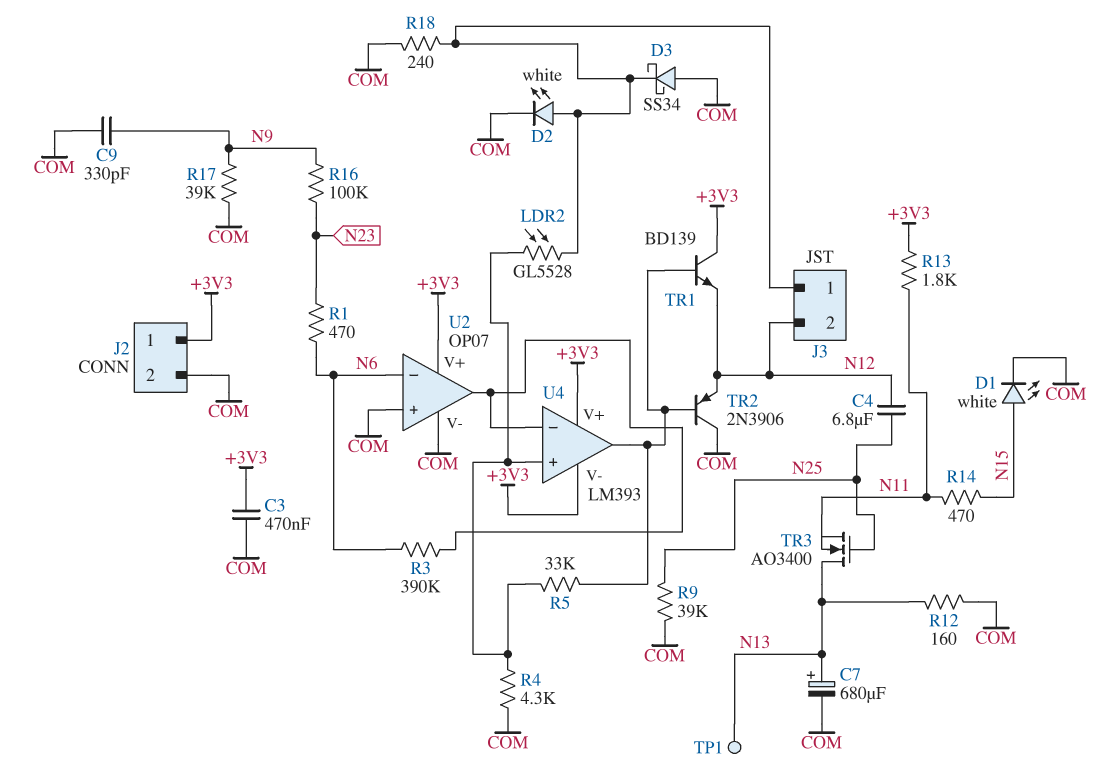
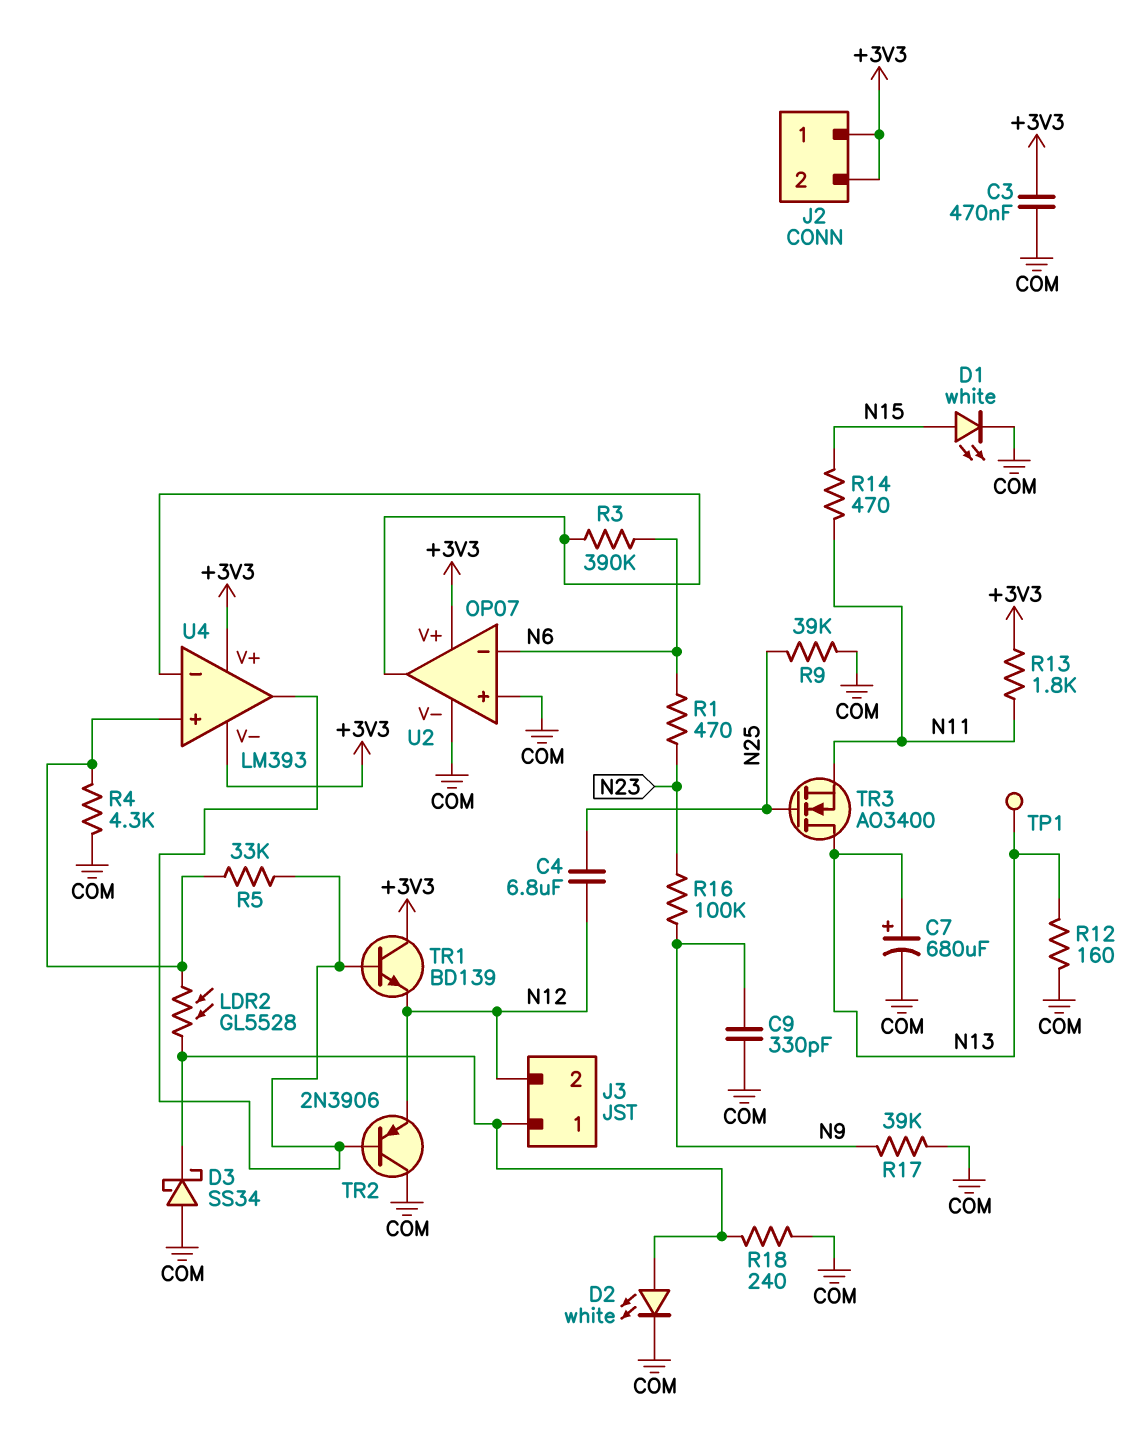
J2 pin 2: COM -> +3V3

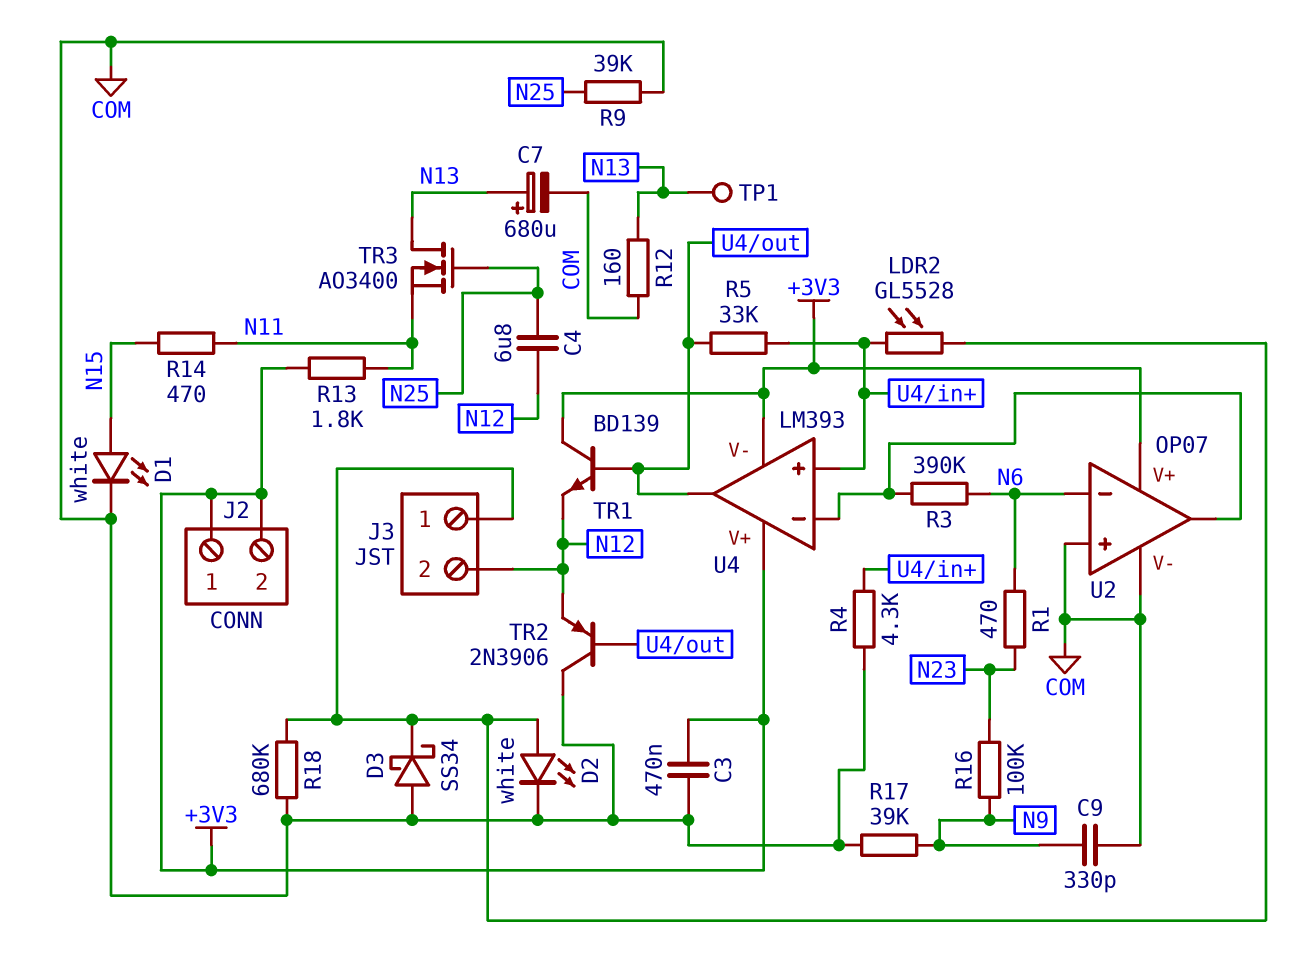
R18: 240 (COM, J3/1) -> 680k (COM, J3/1)

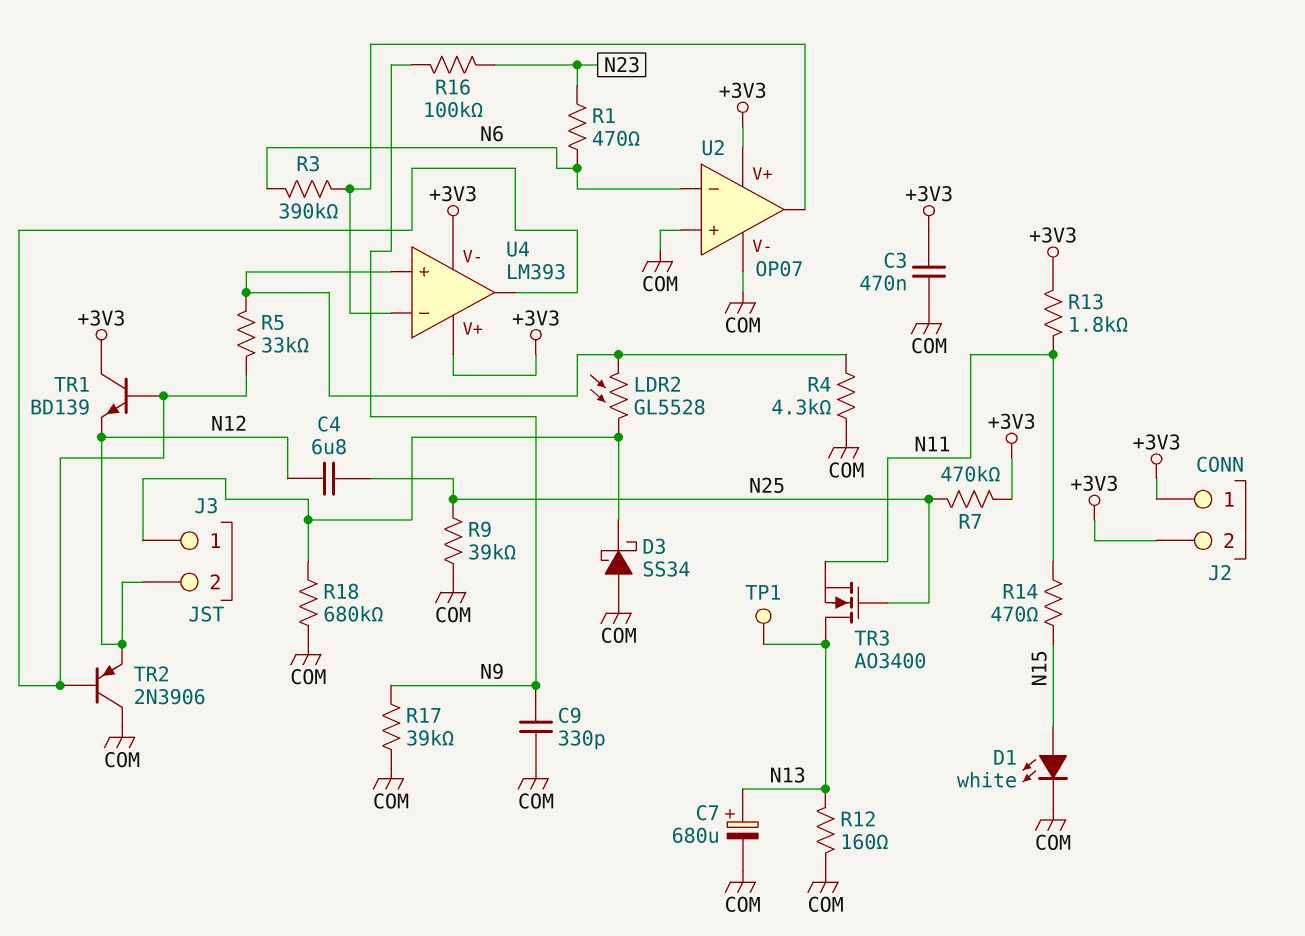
D2: LED white (A J3/1, K COM) -> none
R7: none -> 470k (+3V3, N25)

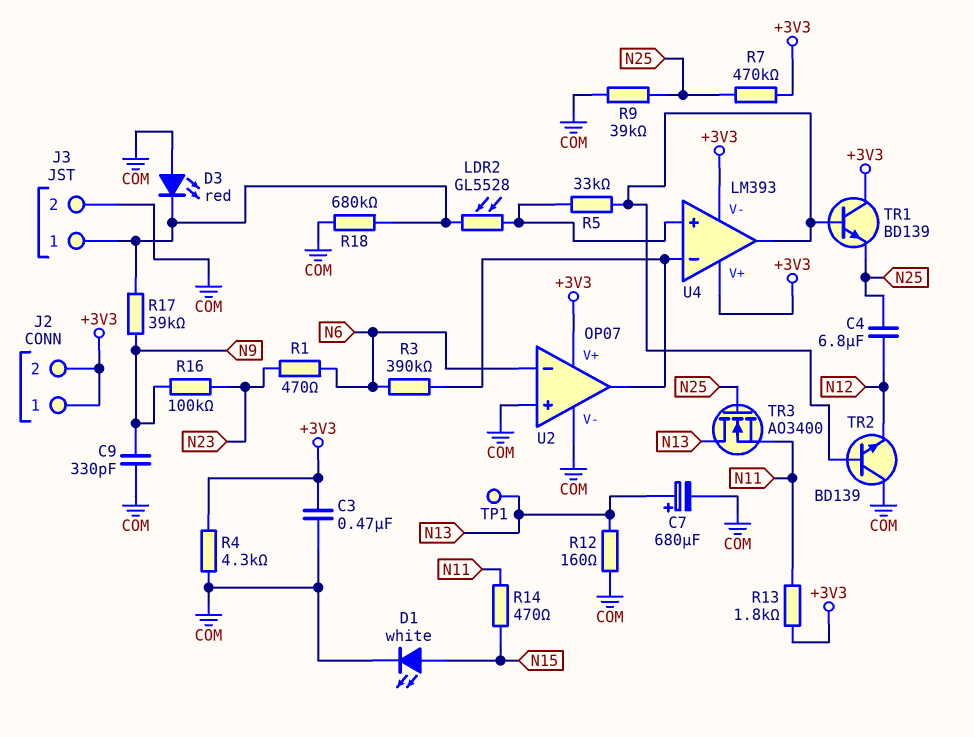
D3: schottky SS34 (A COM, K J3/1) -> LED red (A COM, K J3/1)
J3 pin 2: N12 -> COM
R4: 4.3k (COM, U4/in+) -> 4.3k (+3V3, COM)
R17: 39k (COM, N9) -> 39k (J3/1, N9)
TR1: NPN BD139 (B U4/out, C +3V3, E N12) -> NPN BD139 (B U4/out, C +3V3, E N25)
TR2: PNP 2N3906 (B U4/out, C COM, E N12) -> NPN BD139 (B U4/out, C COM, E N12)

